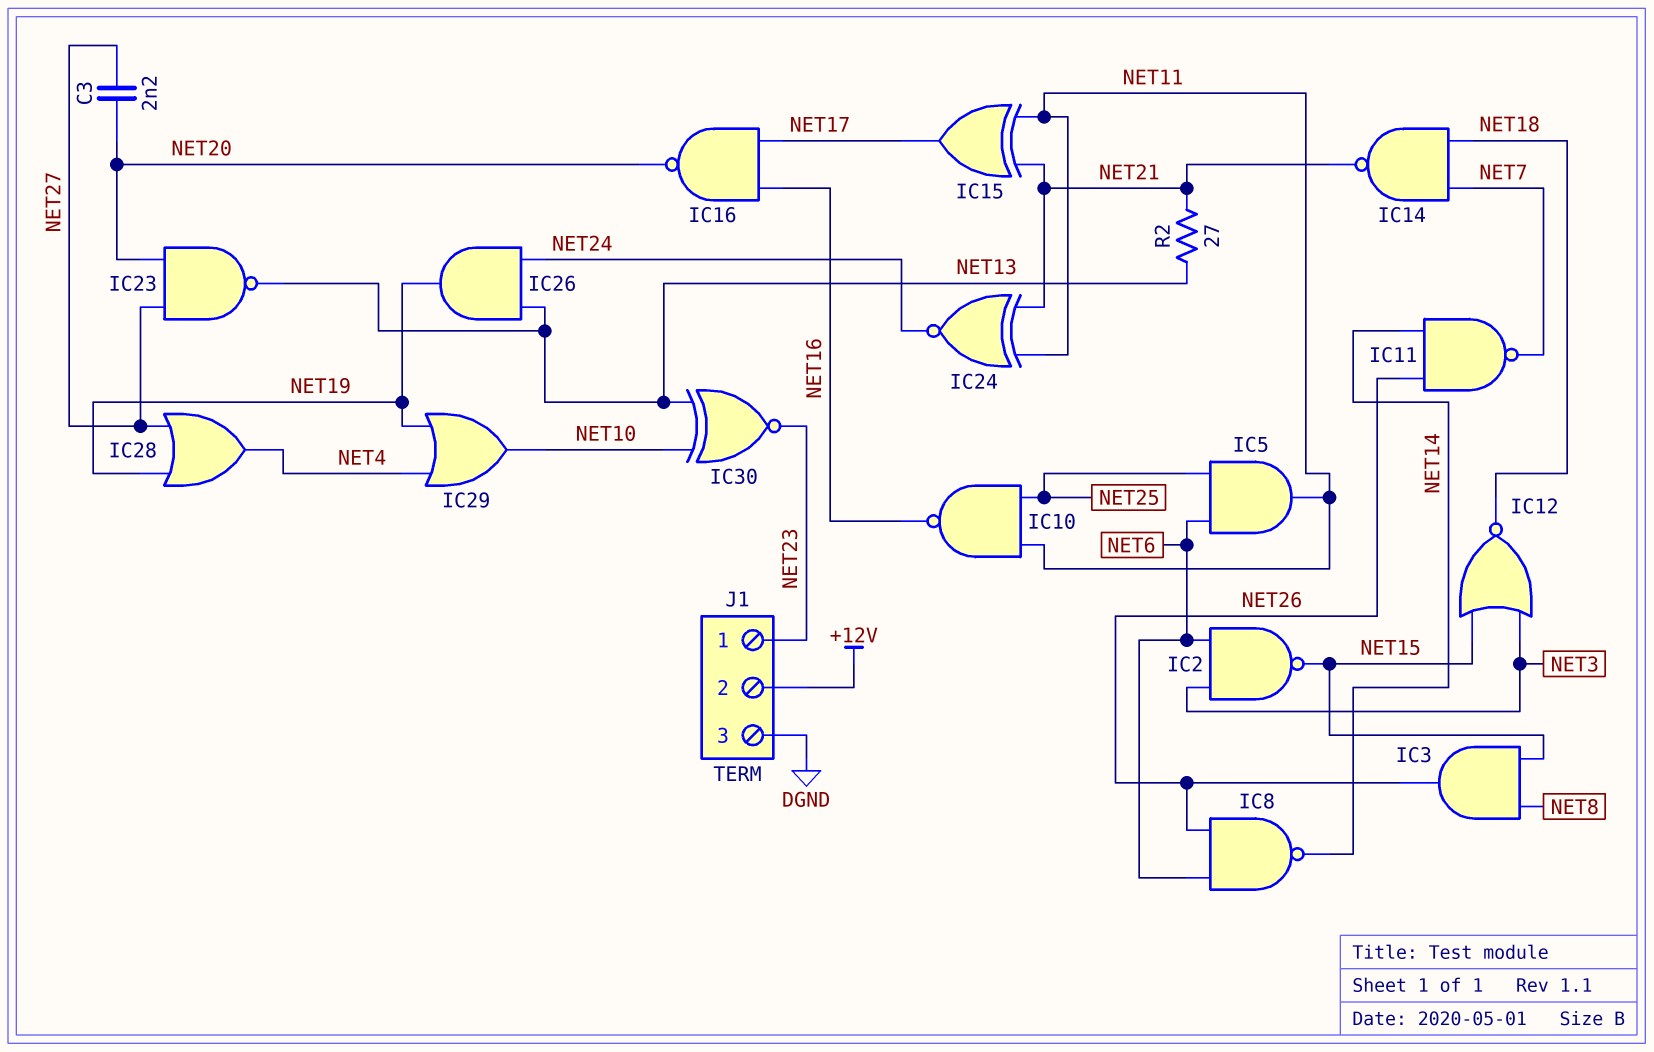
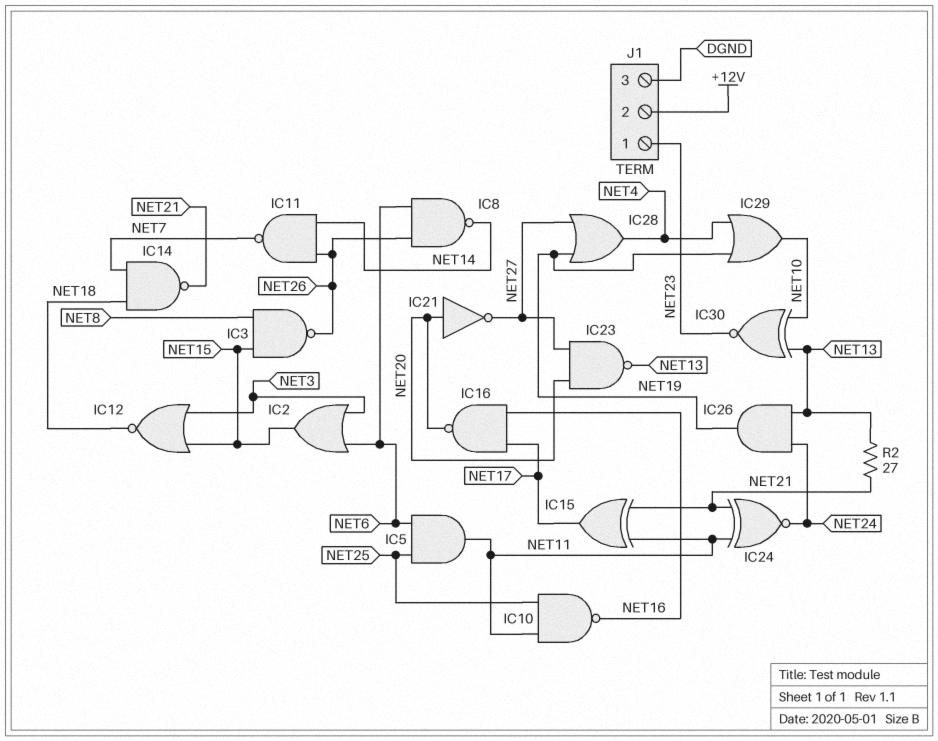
C3: 2.2nF (NET20, NET27) -> none
IC2: NAND (in NET3, in NET6, out NET15) -> OR (in NET3, in NET6, out NET15)
IC3: AND (in NET8, in NET15, out NET26) -> NAND (in NET8, in NET15, out NET26)
IC21: none -> NOT (in NET20, out NET27)

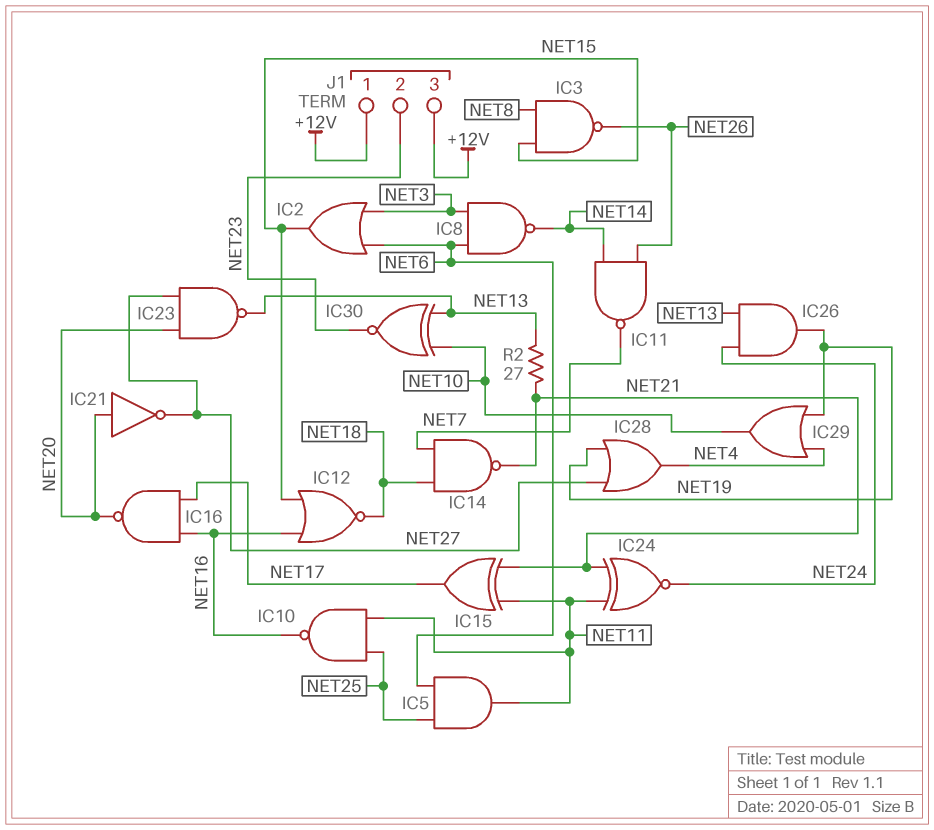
IC8: NAND (in NET6, in NET26, out NET14) -> NAND (in NET3, in NET6, out NET14)
IC12: NOR (in NET3, in NET15, out NET18) -> NOR (in NET15, in NET16, out NET18)
J1 pin 1: NET23 -> +12V
J1 pin 2: +12V -> NET23
J1 pin 3: DGND -> +12V

